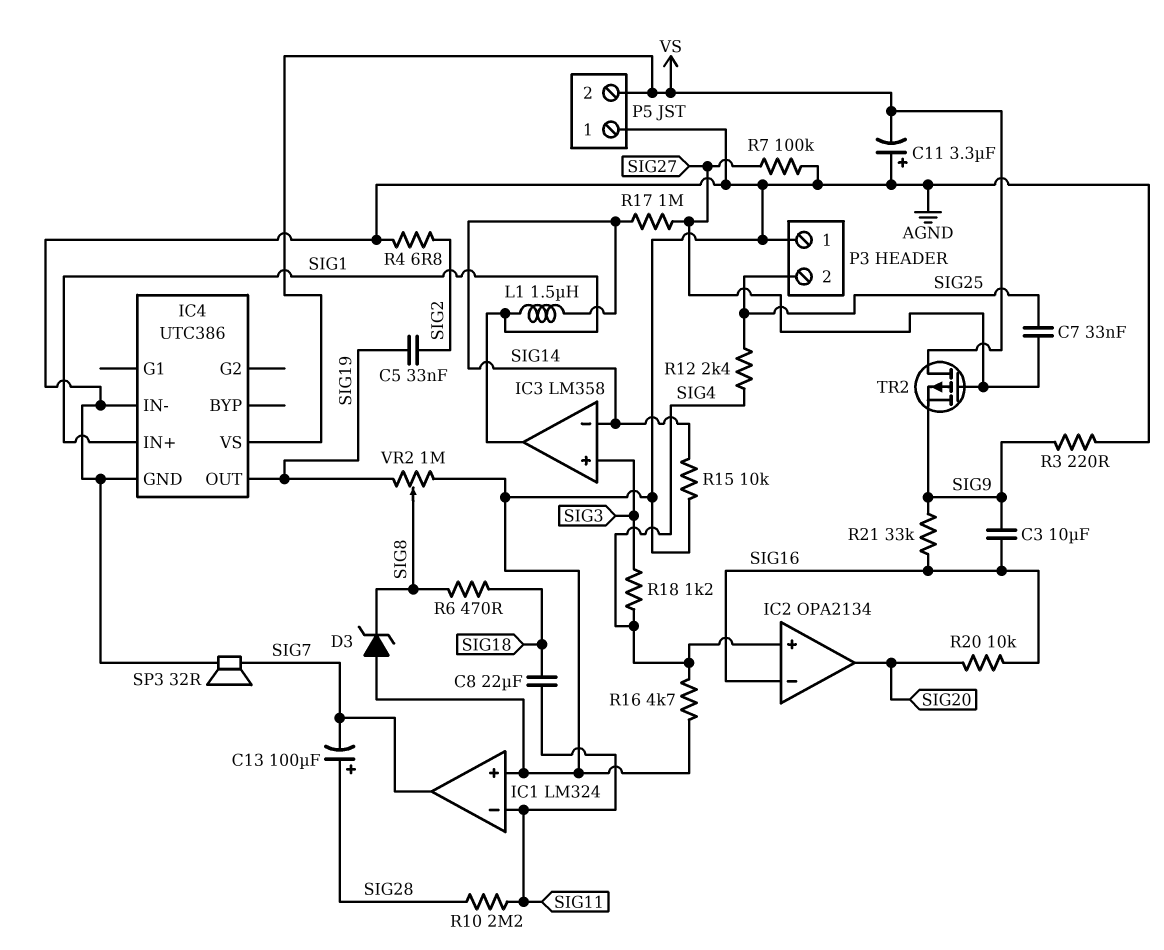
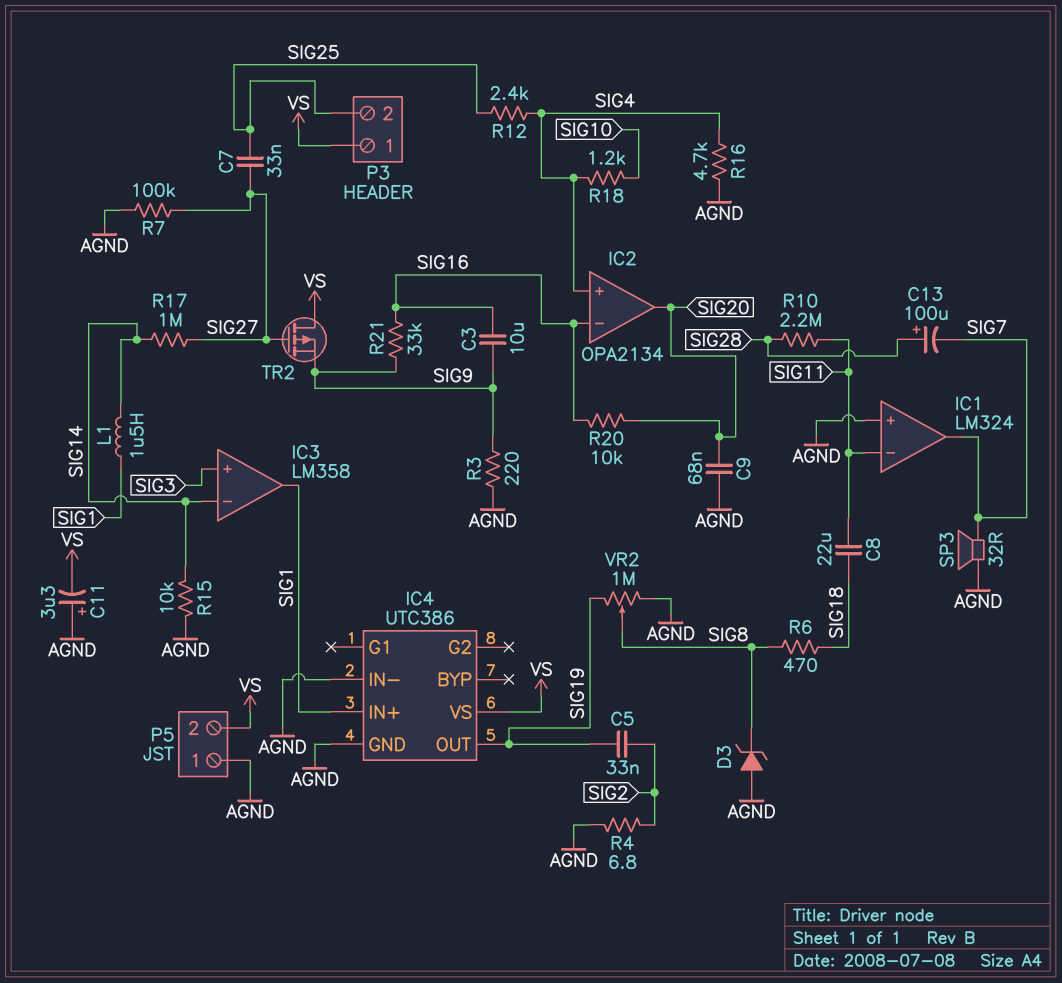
C9: none -> 68nF (AGND, SIG20)
P3 pin 1: AGND -> VS
R18: 1.2k (SIG3, SIG4) -> 1.2k (SIG4, SIG10)

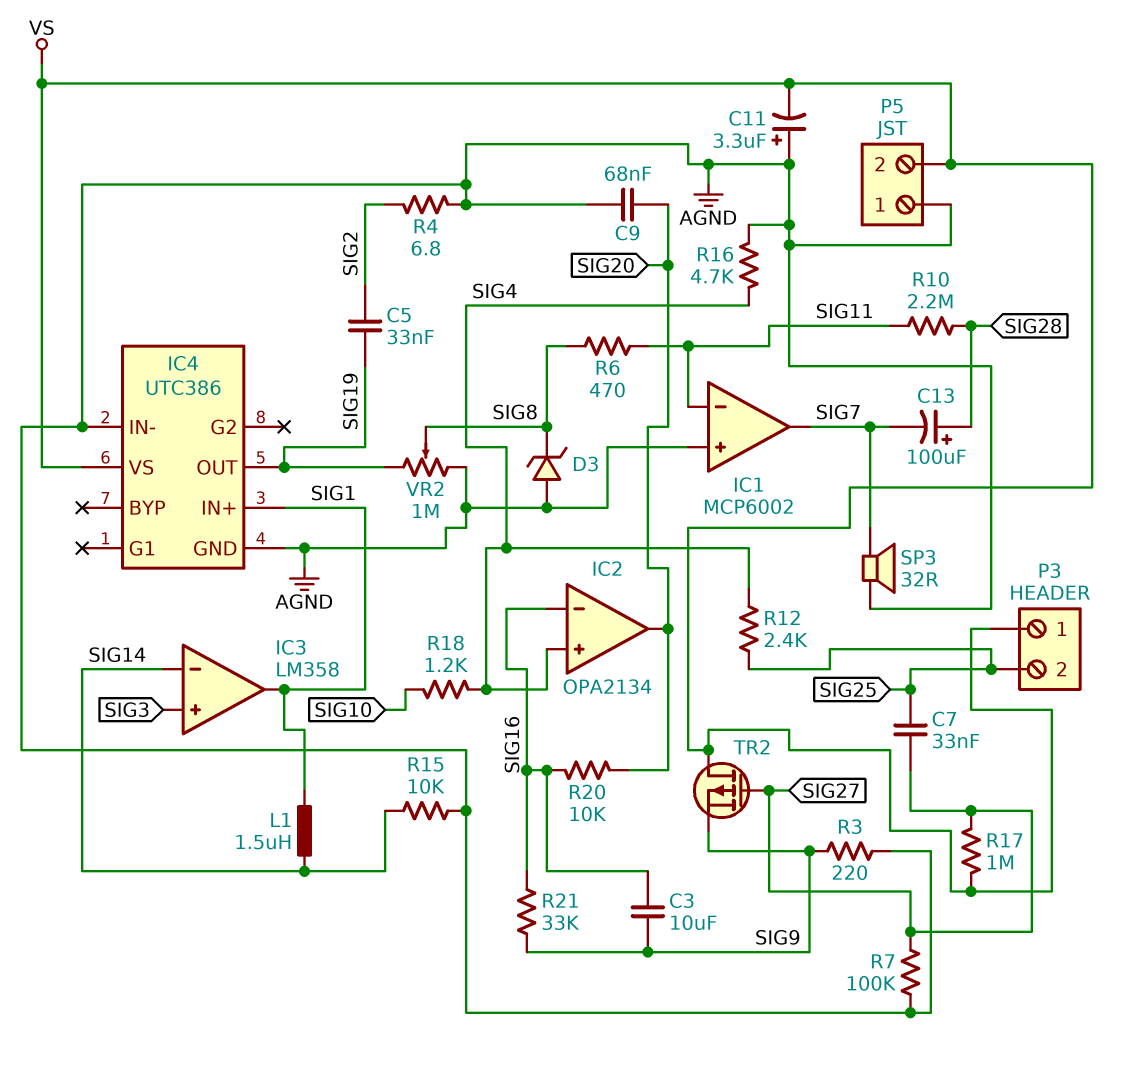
C8: 22uF (SIG11, SIG18) -> none
IC1: LM324 -> MCP6002
R6: 470 (SIG8, SIG18) -> 470 (SIG8, SIG11)
R17: 1M (SIG14, SIG27) -> 1M (SIG27, VS)

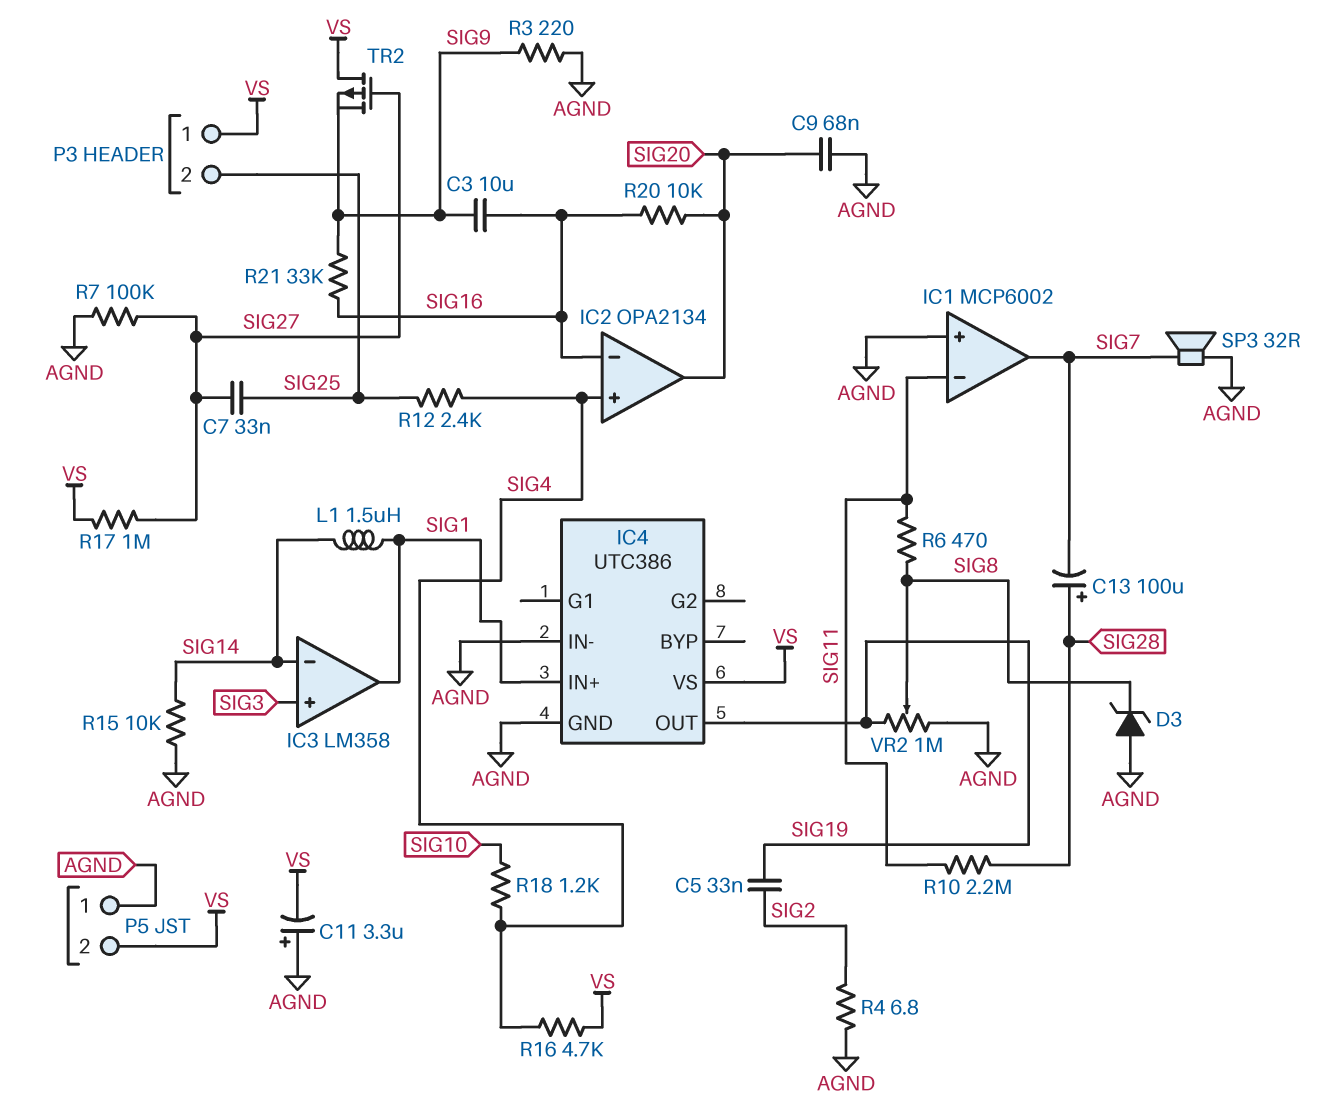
R16: 4.7k (AGND, SIG4) -> 4.7k (SIG4, VS)

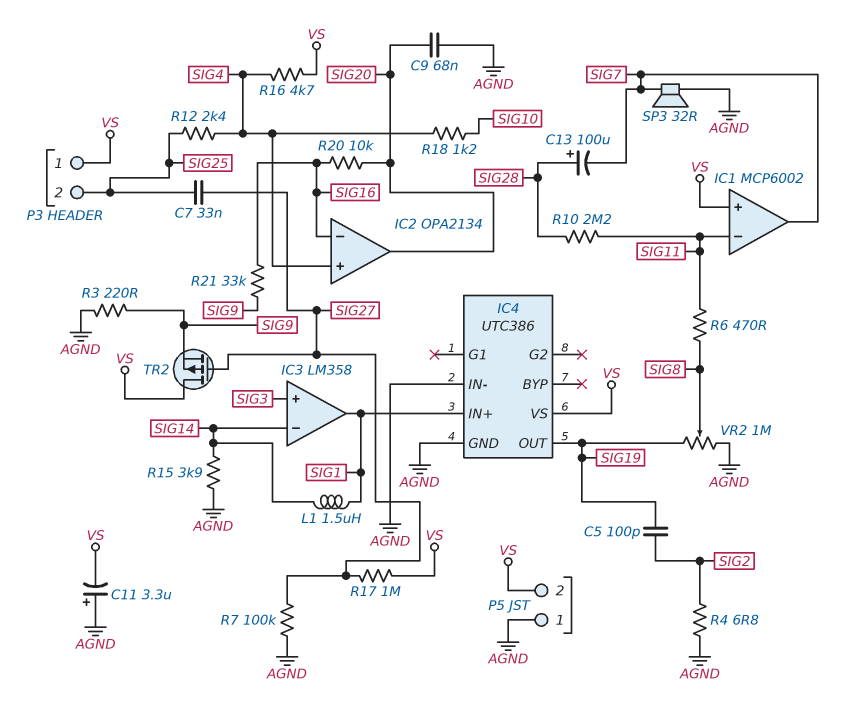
C3: 10uF (SIG9, SIG16) -> none
C5: 33nF (SIG2, SIG19) -> 100pF (SIG2, SIG19)
D3: zener (A AGND, K SIG8) -> none
IC1 pin in+: AGND -> VS
R15: 10k (AGND, SIG14) -> 3.9k (AGND, SIG14)

